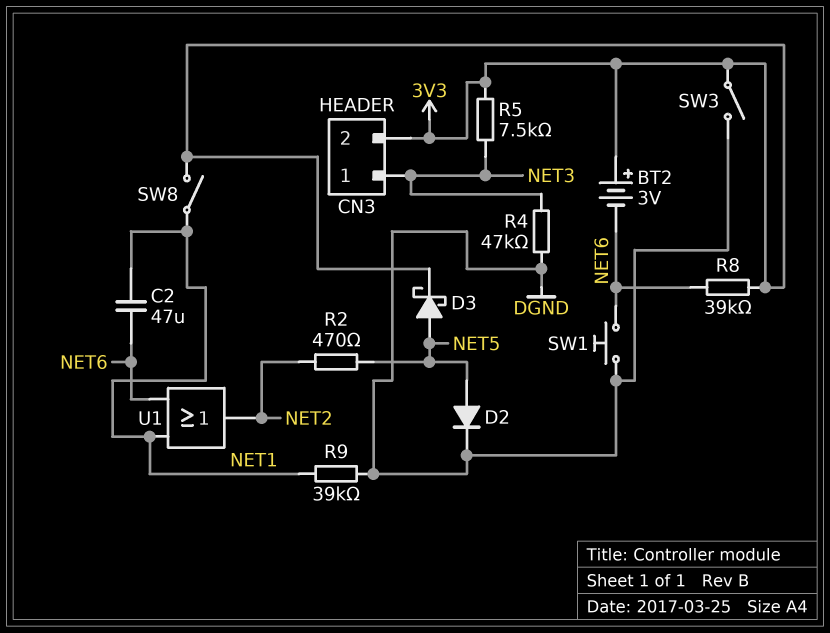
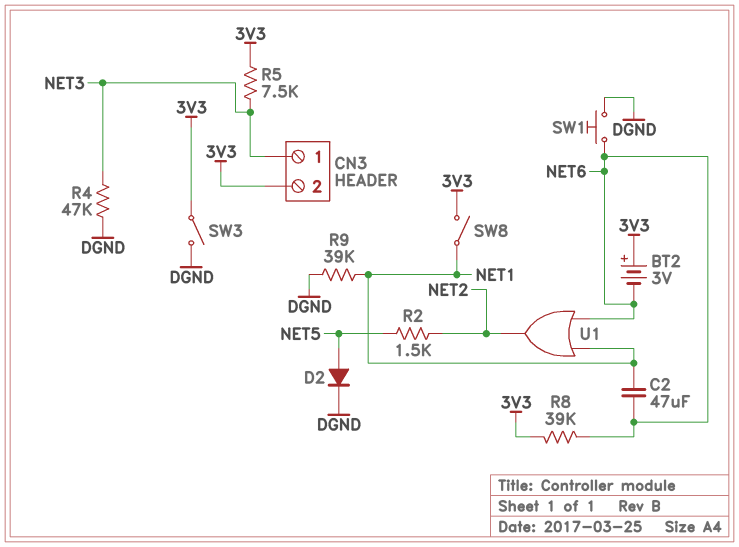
D3: schottky (A NET5, K 3V3) -> none
R2: 470 (NET2, NET5) -> 1.5k (NET2, NET5)

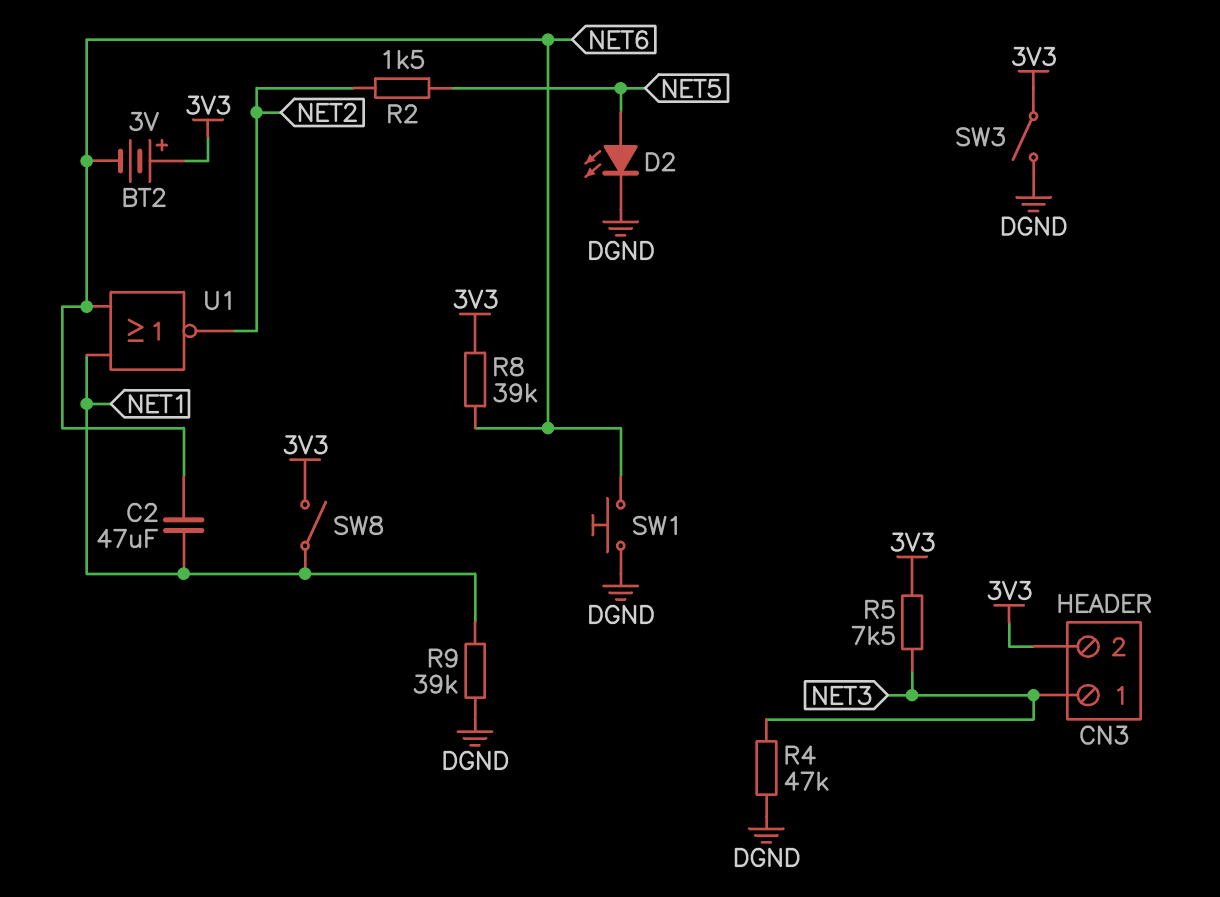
D2: diode (A NET5, K DGND) -> LED (A NET5, K DGND)
U1: OR (in NET1, in NET6, out NET2) -> NOR (in NET1, in NET6, out NET2)

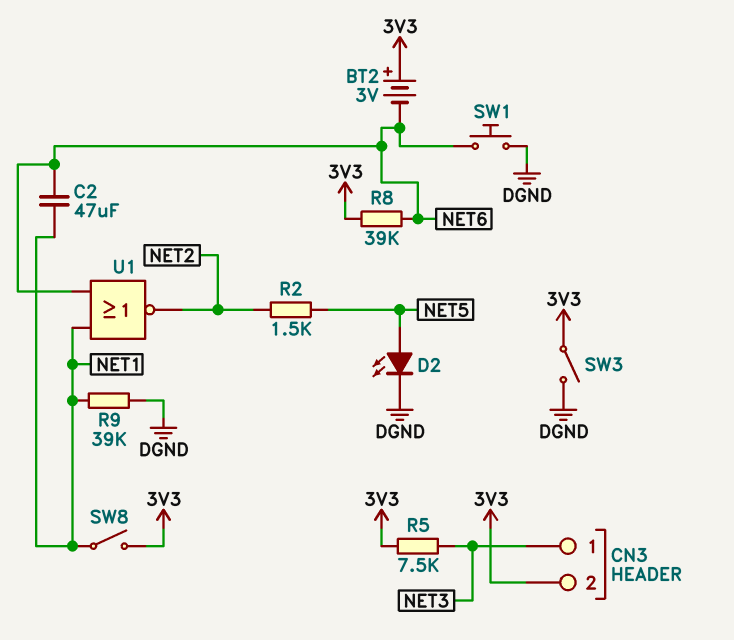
R4: 47k (DGND, NET3) -> none

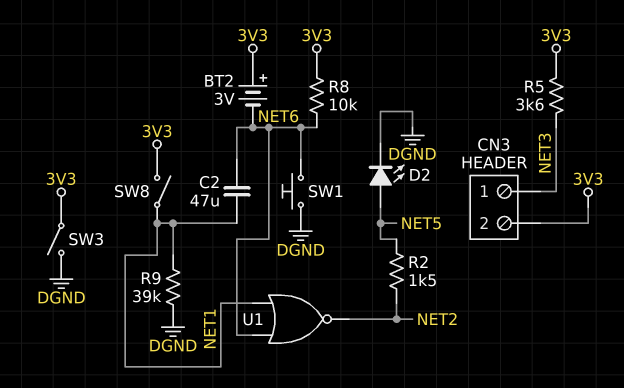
R5: 7.5k (3V3, NET3) -> 3.6k (3V3, NET3)
R8: 39k (3V3, NET6) -> 10k (3V3, NET6)

